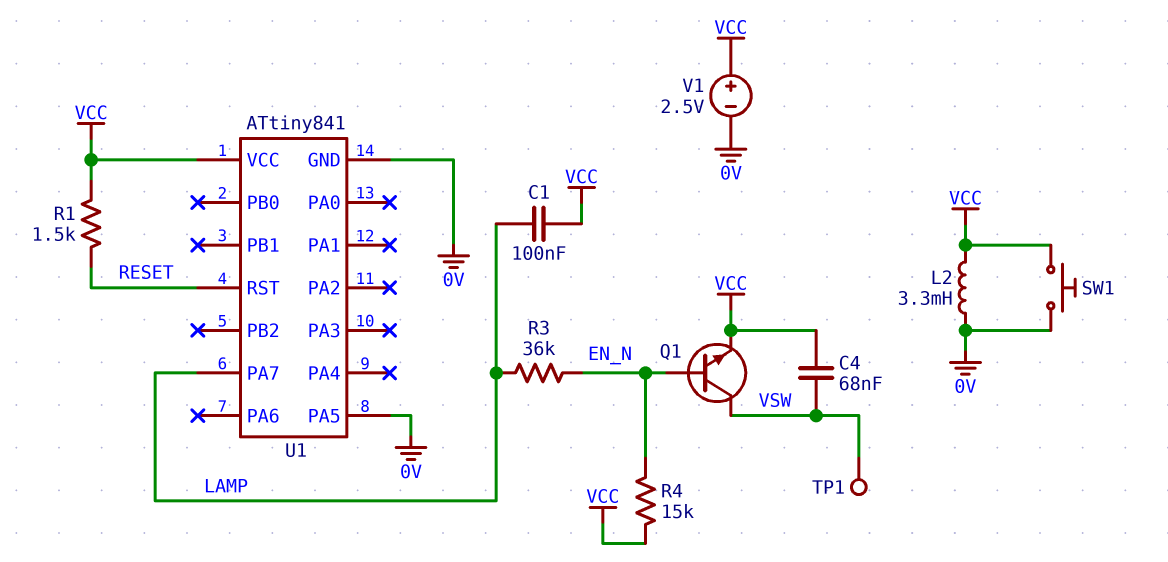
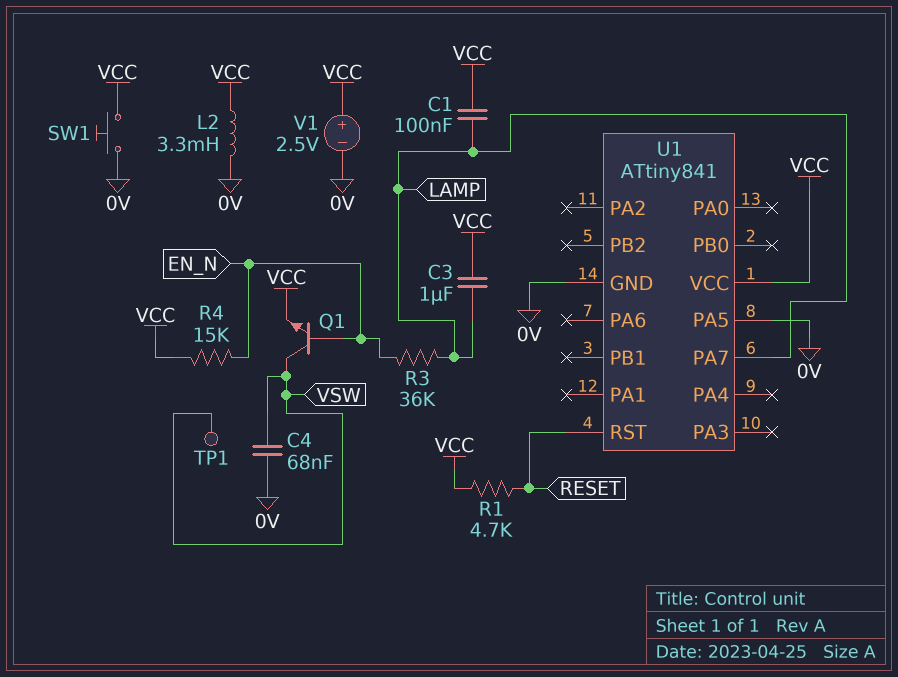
C3: none -> 1uF (LAMP, VCC)
C4: 68nF (VCC, VSW) -> 68nF (0V, VSW)
R1: 1.5k (RESET, VCC) -> 4.7k (RESET, VCC)

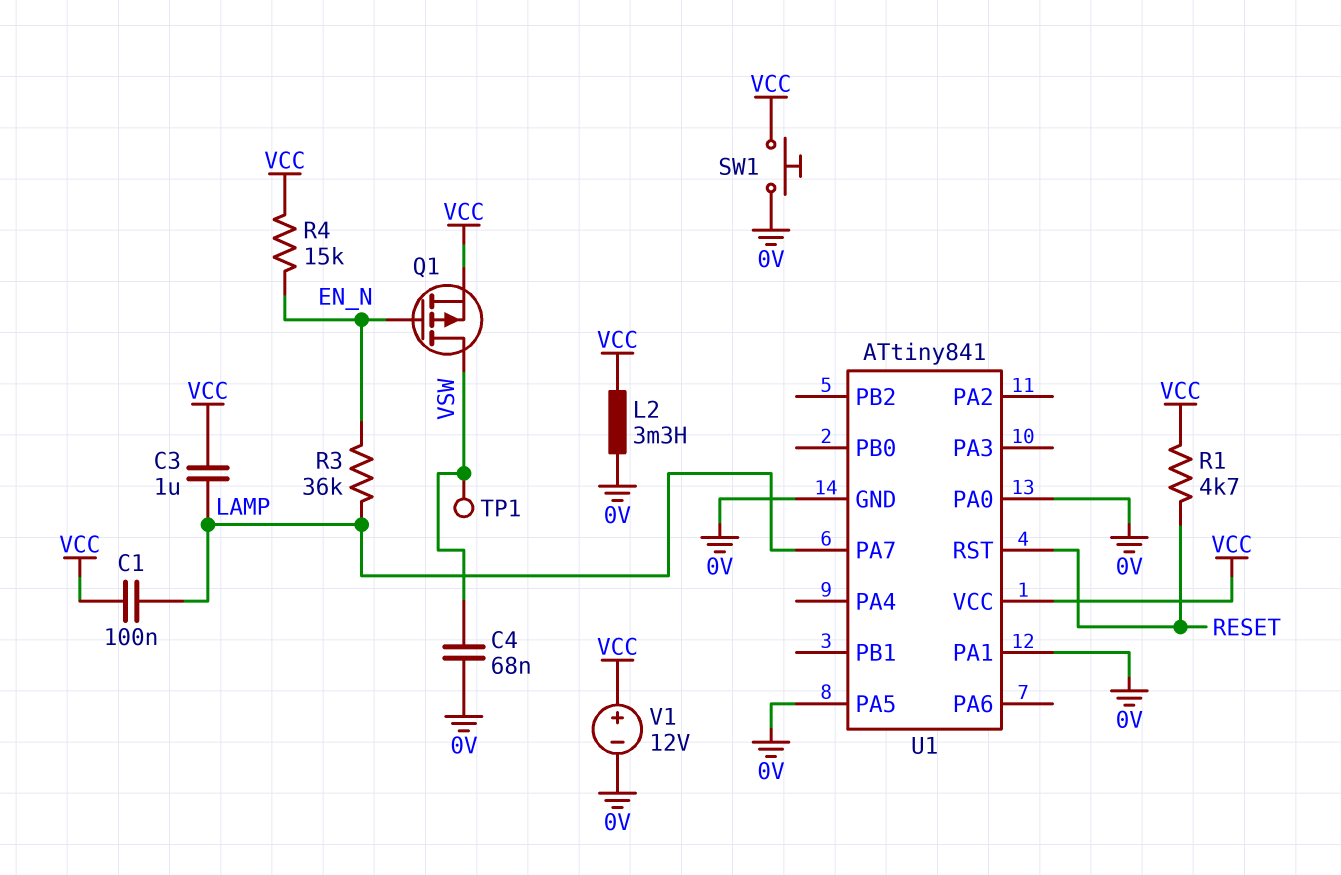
Q1: NPN (B EN_N, C VSW, E VCC) -> PMOS (G EN_N, D VSW, S VCC)
U1 pin PA0: none -> 0V
U1 pin PA1: none -> 0V
V1: 2.5V (plus VCC, minus 0V) -> 12V (plus VCC, minus 0V)

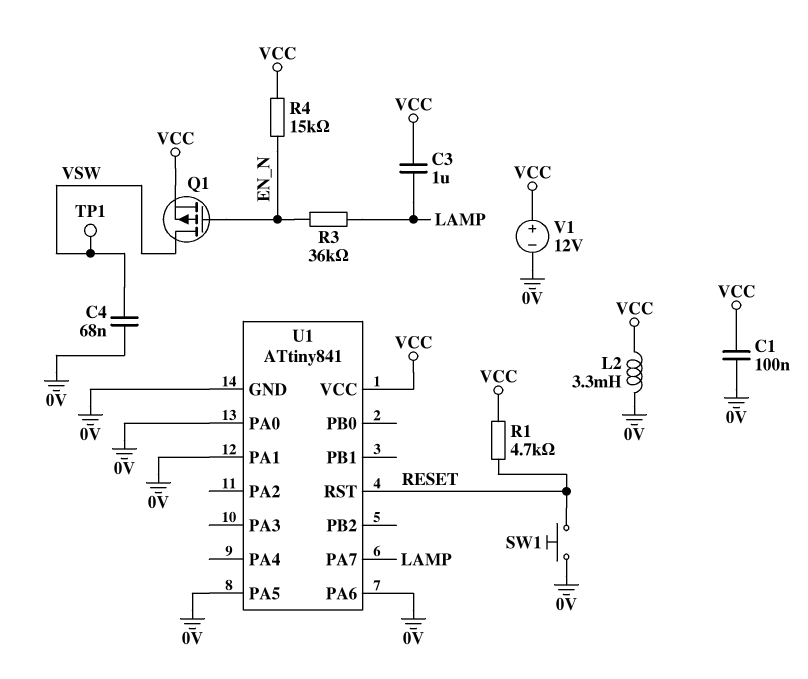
C1: 100nF (LAMP, VCC) -> 100nF (0V, VCC)
SW1: button (0V, VCC) -> button (0V, RESET)
U1 pin PA6: none -> 0V

